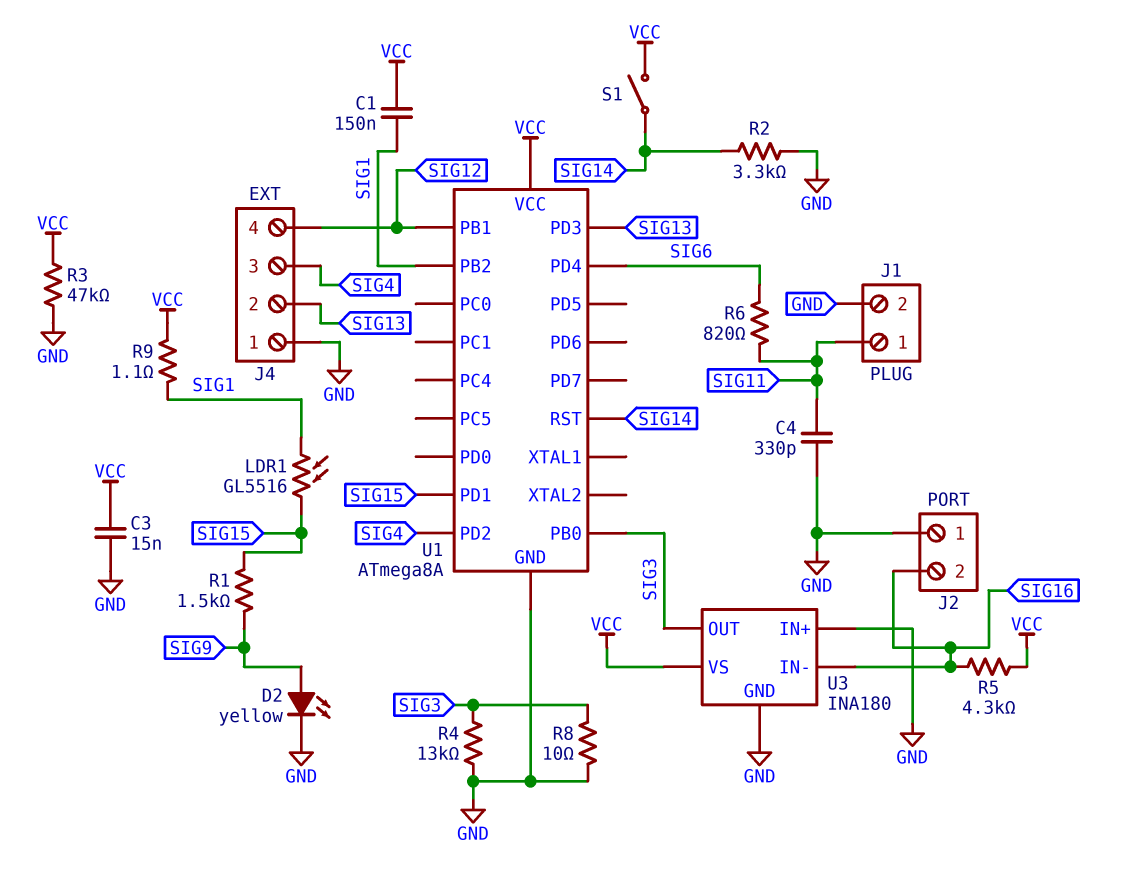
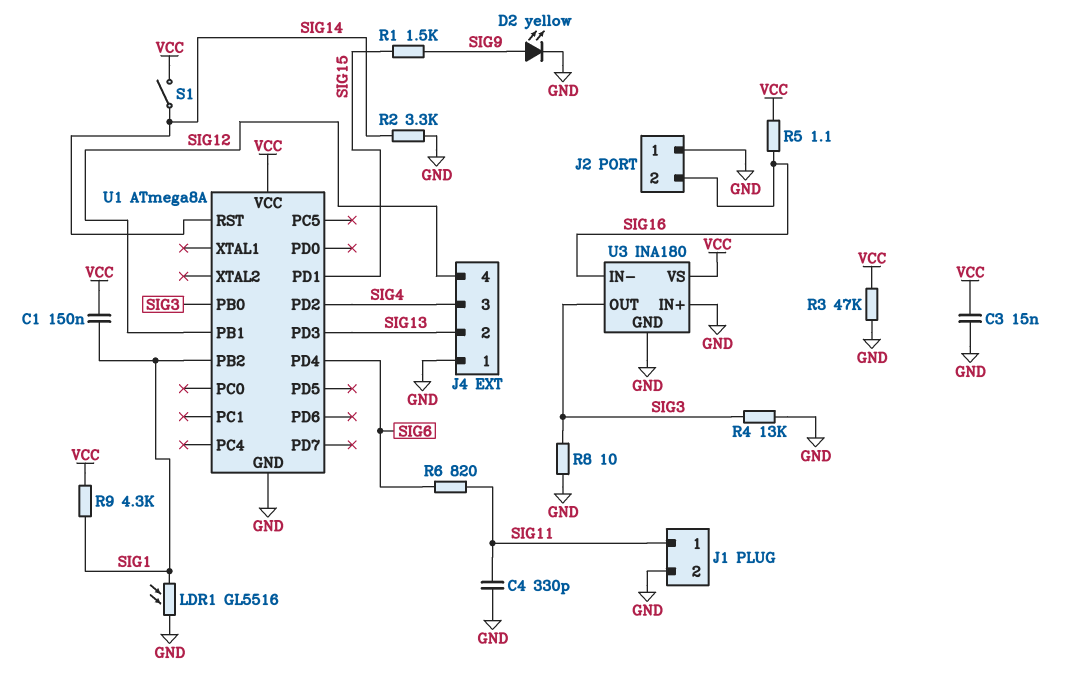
LDR1: GL5516 (SIG1, SIG15) -> GL5516 (GND, SIG1)
R5: 4.3k (SIG16, VCC) -> 1.1 (SIG16, VCC)
R9: 1.1 (SIG1, VCC) -> 4.3k (SIG1, VCC)

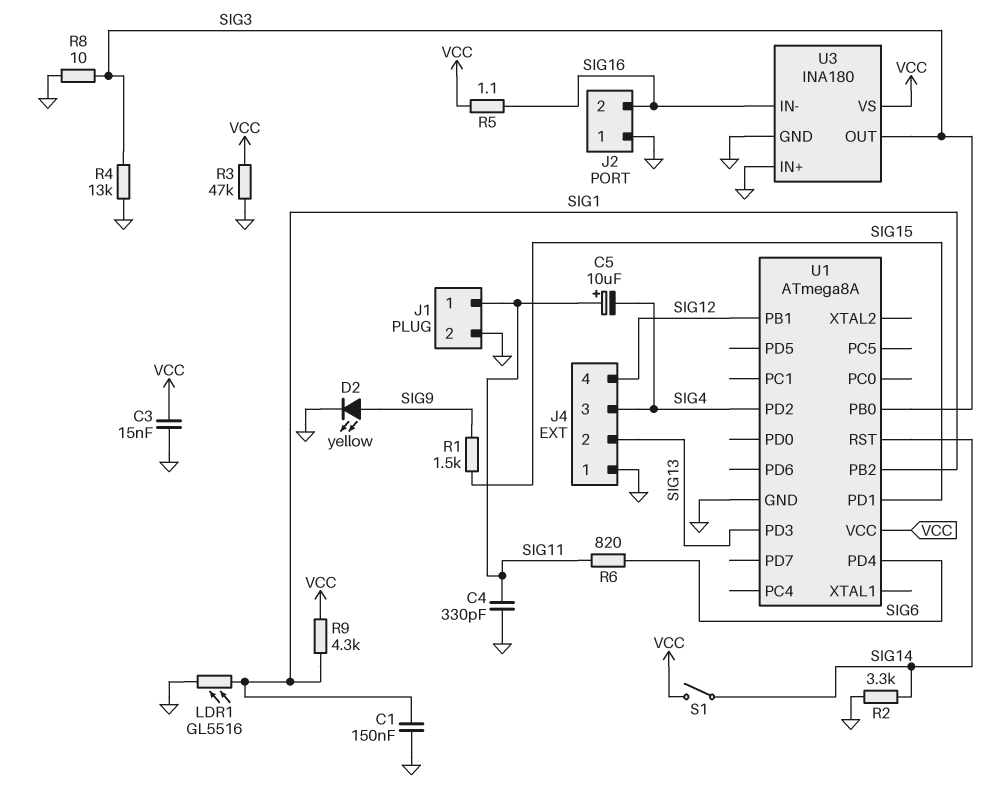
C1: 150nF (SIG1, VCC) -> 150nF (GND, SIG1)
C5: none -> 10uF (plus SIG11, minus SIG4)

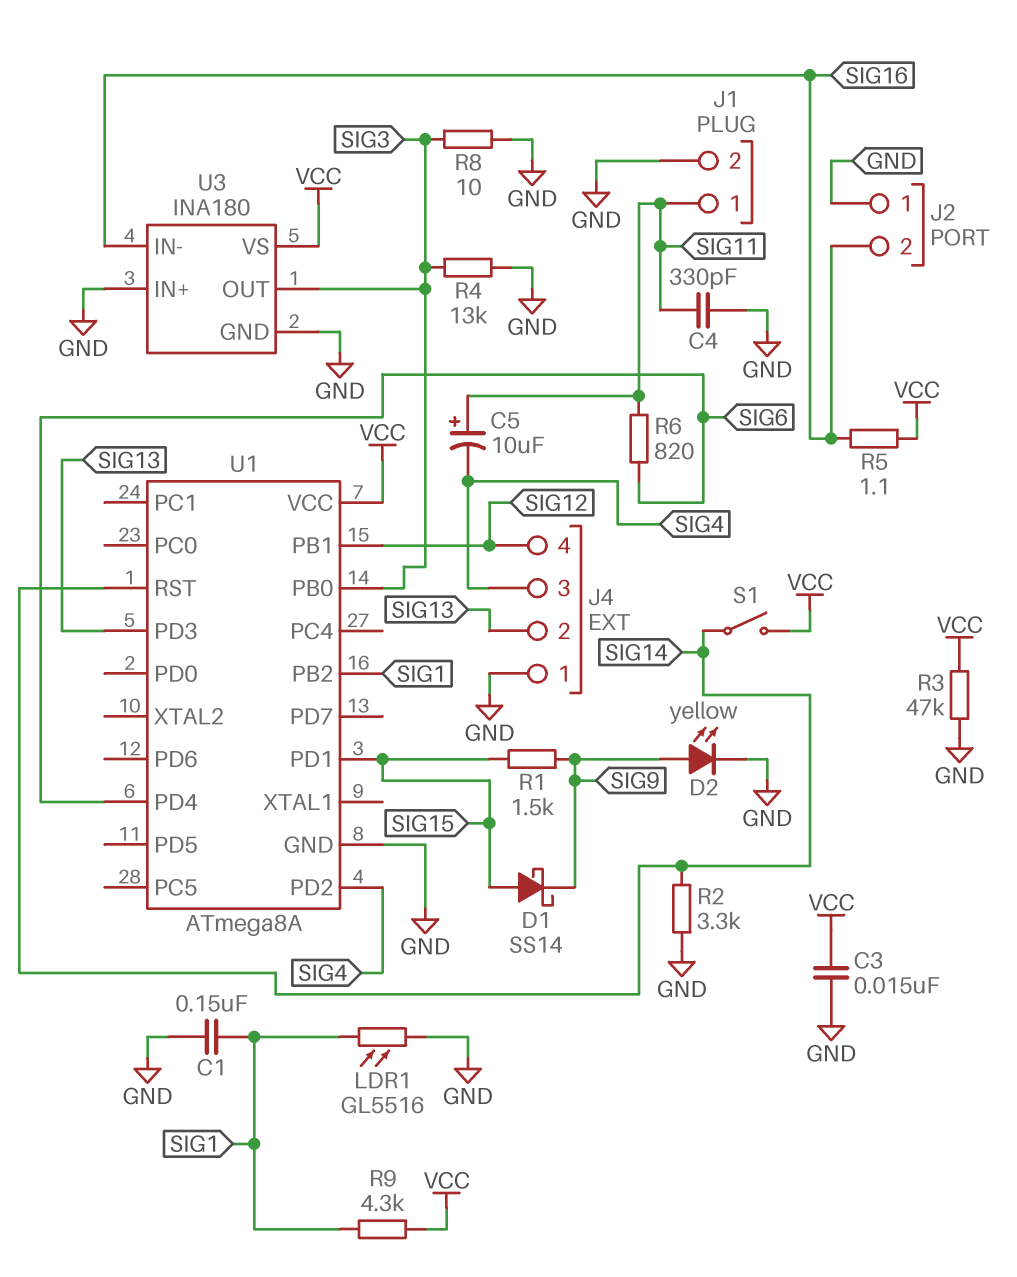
D1: none -> schottky SS14 (A SIG15, K SIG9)

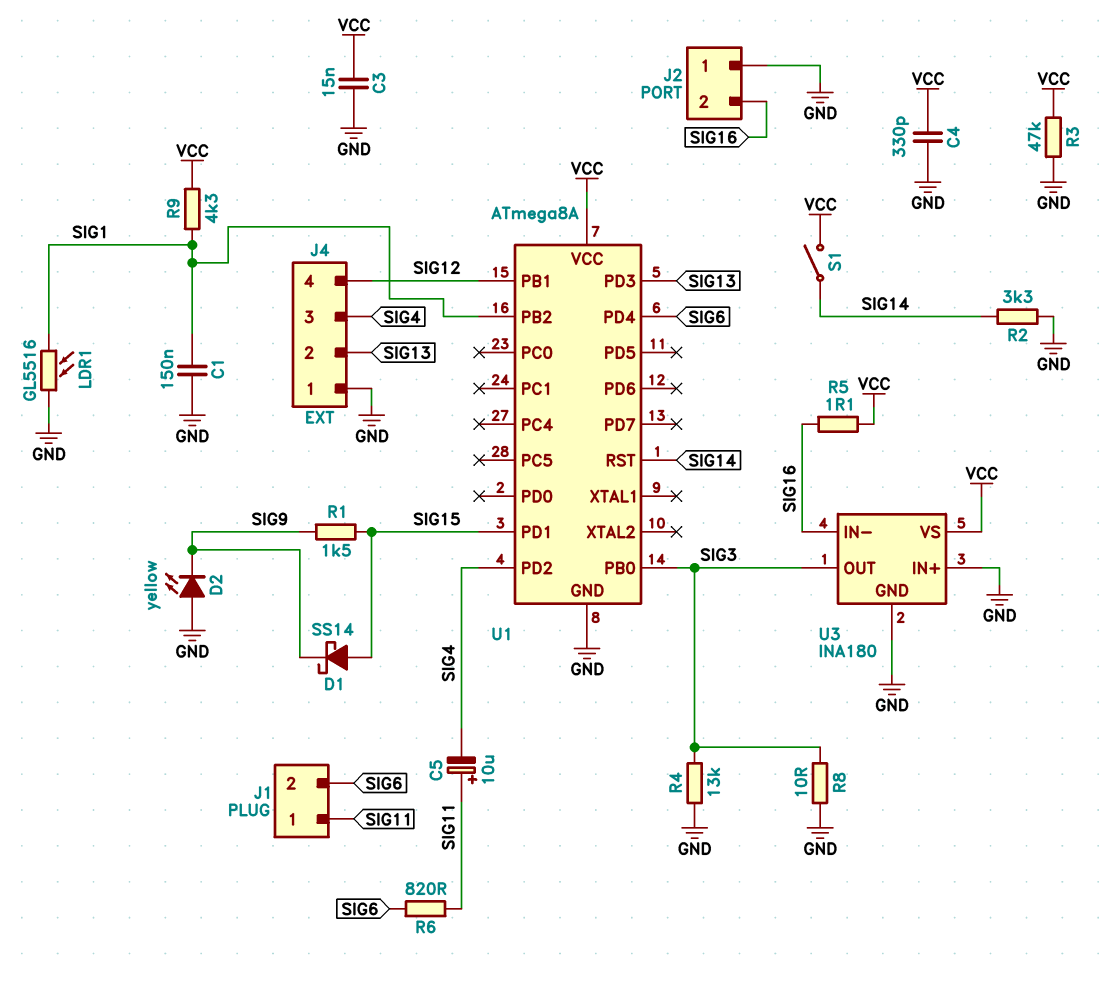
C4: 330pF (GND, SIG11) -> 330pF (GND, VCC)
D2: LED yellow (A SIG9, K GND) -> LED yellow (A GND, K SIG9)
J1 pin 2: GND -> SIG6

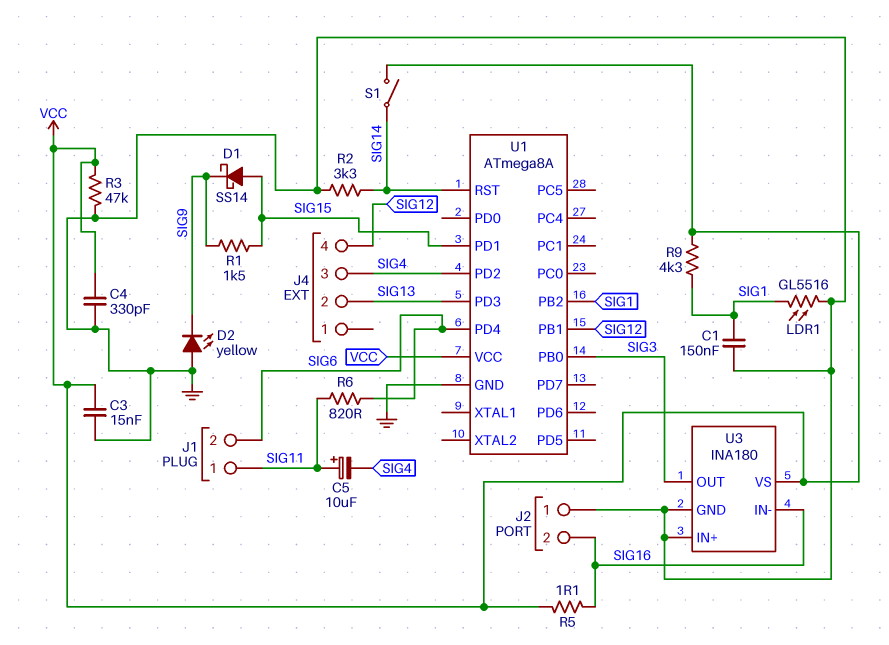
J4 pin 1: GND -> none
R4: 13k (GND, SIG3) -> none
R8: 10 (GND, SIG3) -> none

